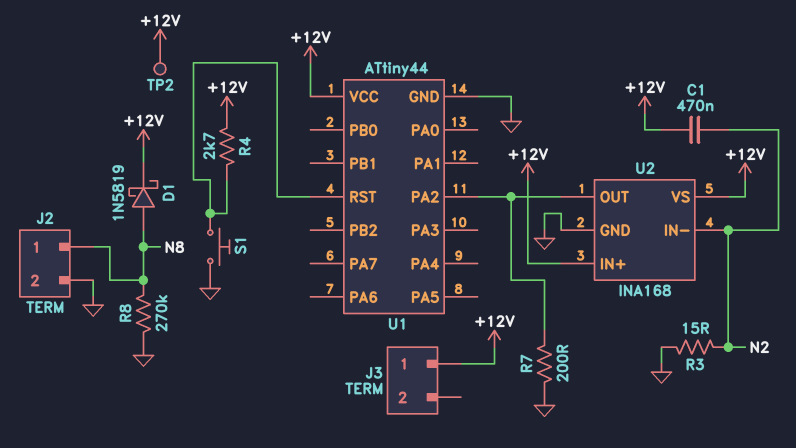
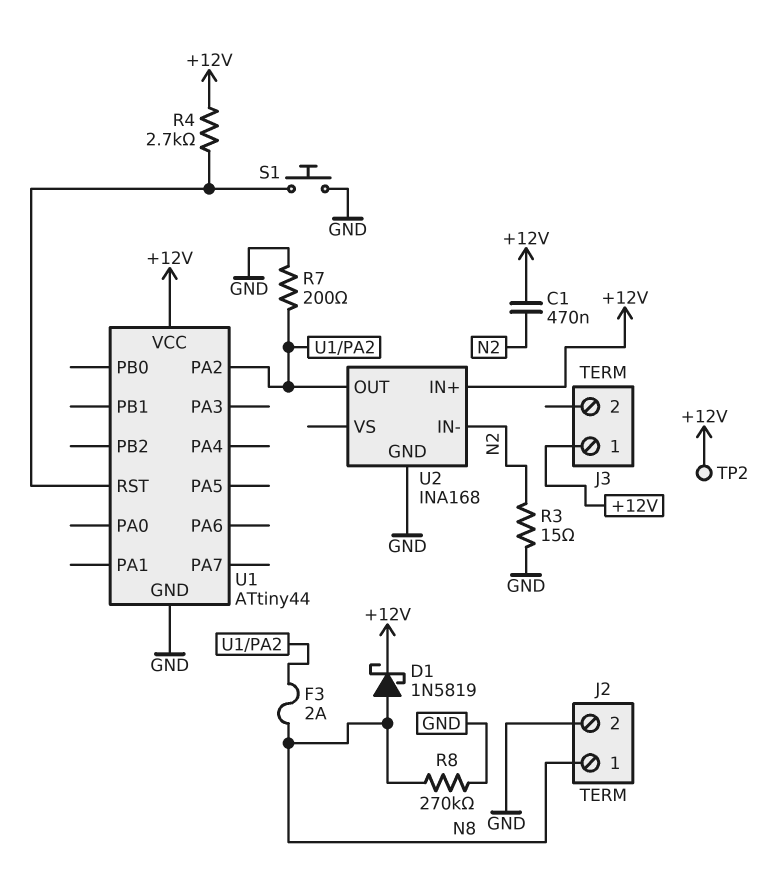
F3: none -> 2A (N8, U1/PA2)
U2 pin VS: +12V -> none

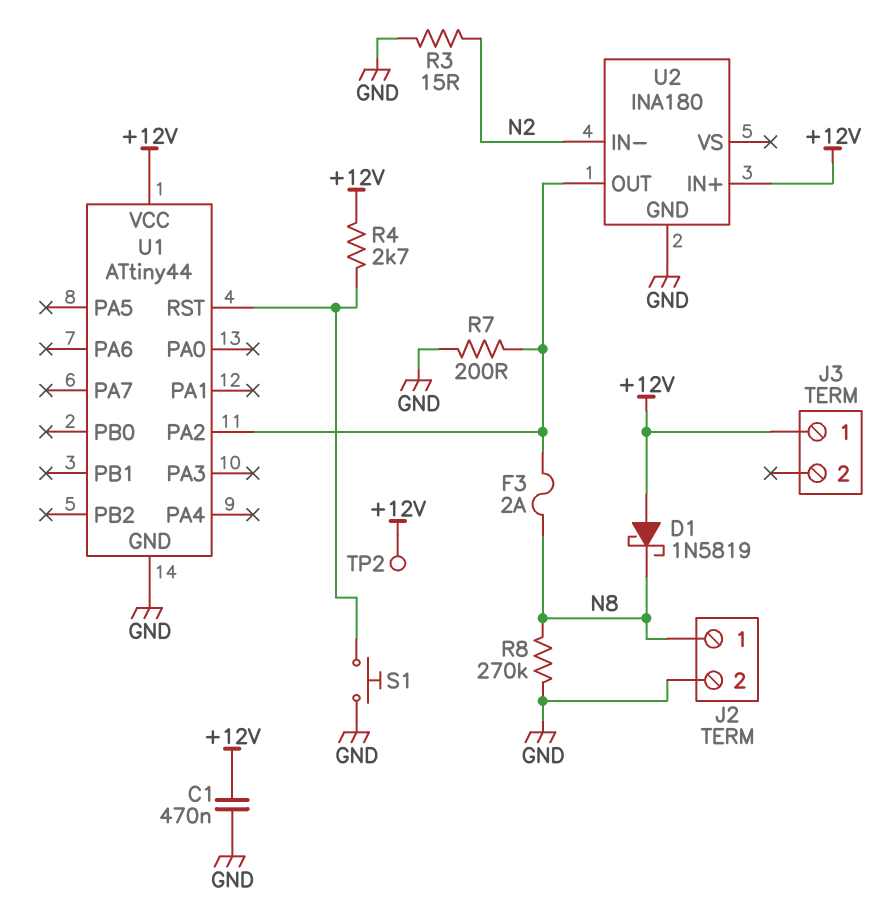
C1: 470nF (+12V, N2) -> 470nF (+12V, GND)
D1: schottky 1N5819 (A N8, K +12V) -> schottky 1N5819 (A +12V, K N8)
U2: INA168 -> INA180

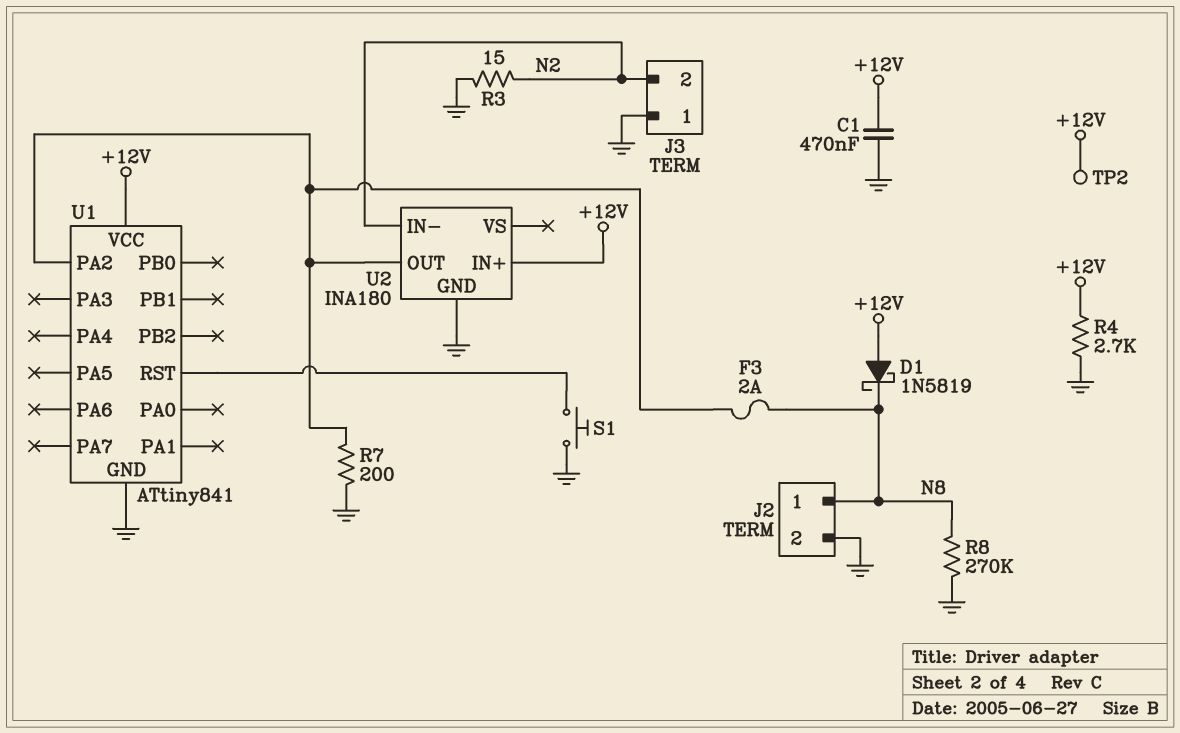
J3 pin 1: +12V -> GND
J3 pin 2: none -> N2
R4: 2.7k (+12V, U1/RST) -> 2.7k (+12V, GND)
U1: ATtiny44 -> ATtiny841

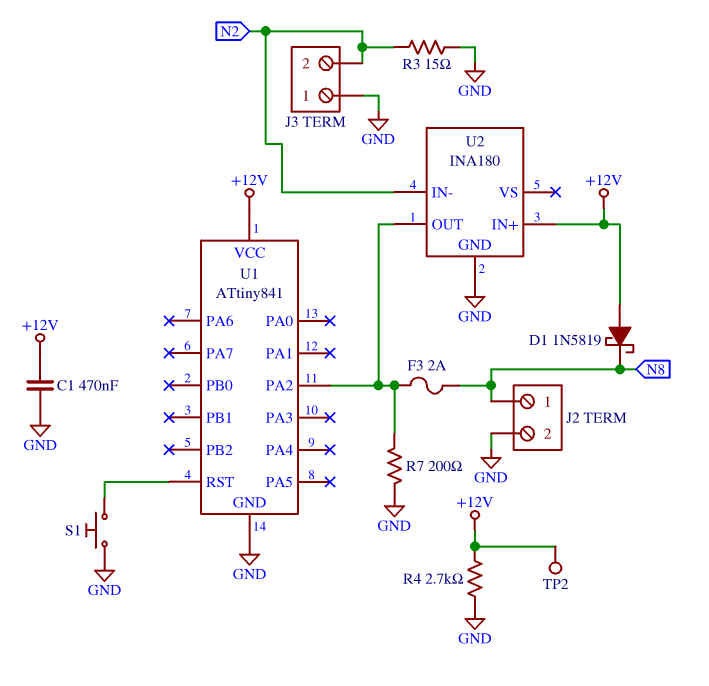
R8: 270k (GND, N8) -> none

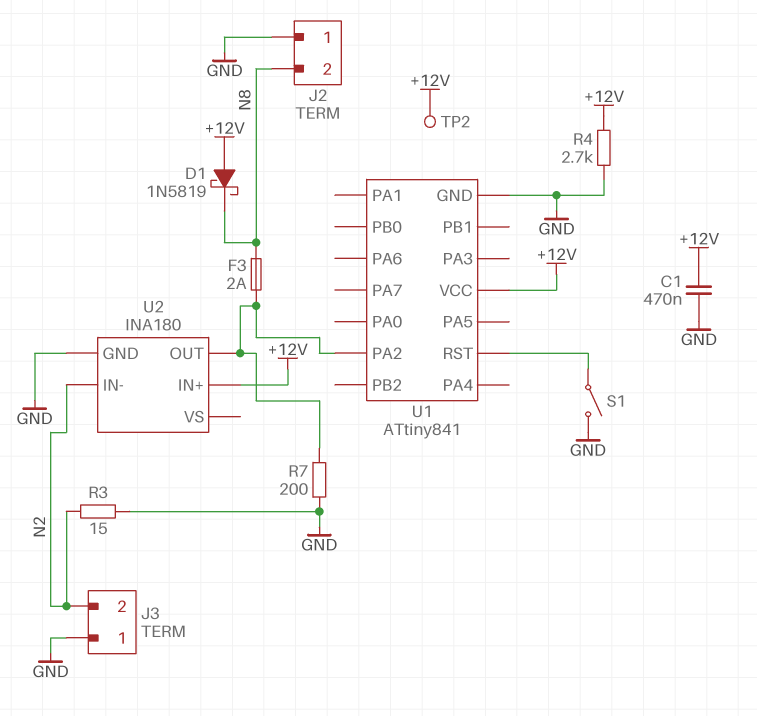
J2 pin 1: N8 -> GND
J2 pin 2: GND -> N8
S1: button (GND, U1/RST) -> switch (GND, U1/RST)

